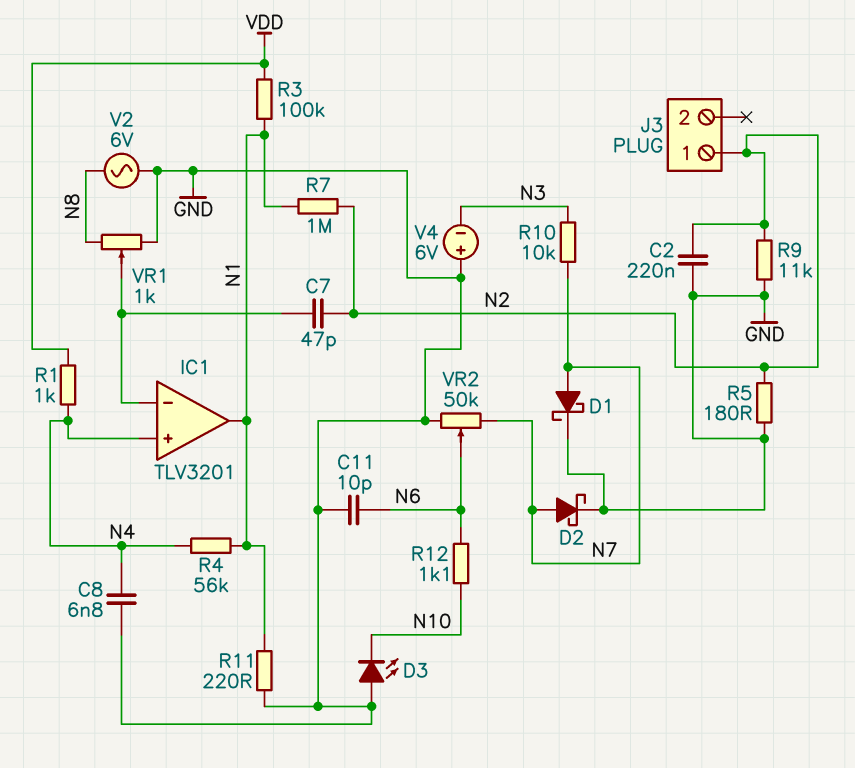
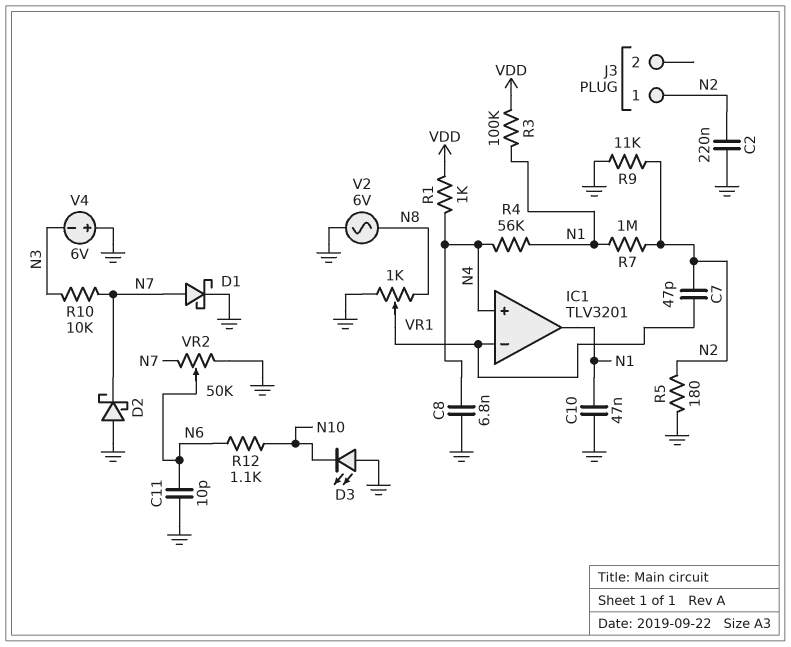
C10: none -> 47nF (GND, N1)
D2: schottky (A N7, K GND) -> schottky (A GND, K N7)
R11: 220 (GND, N1) -> none

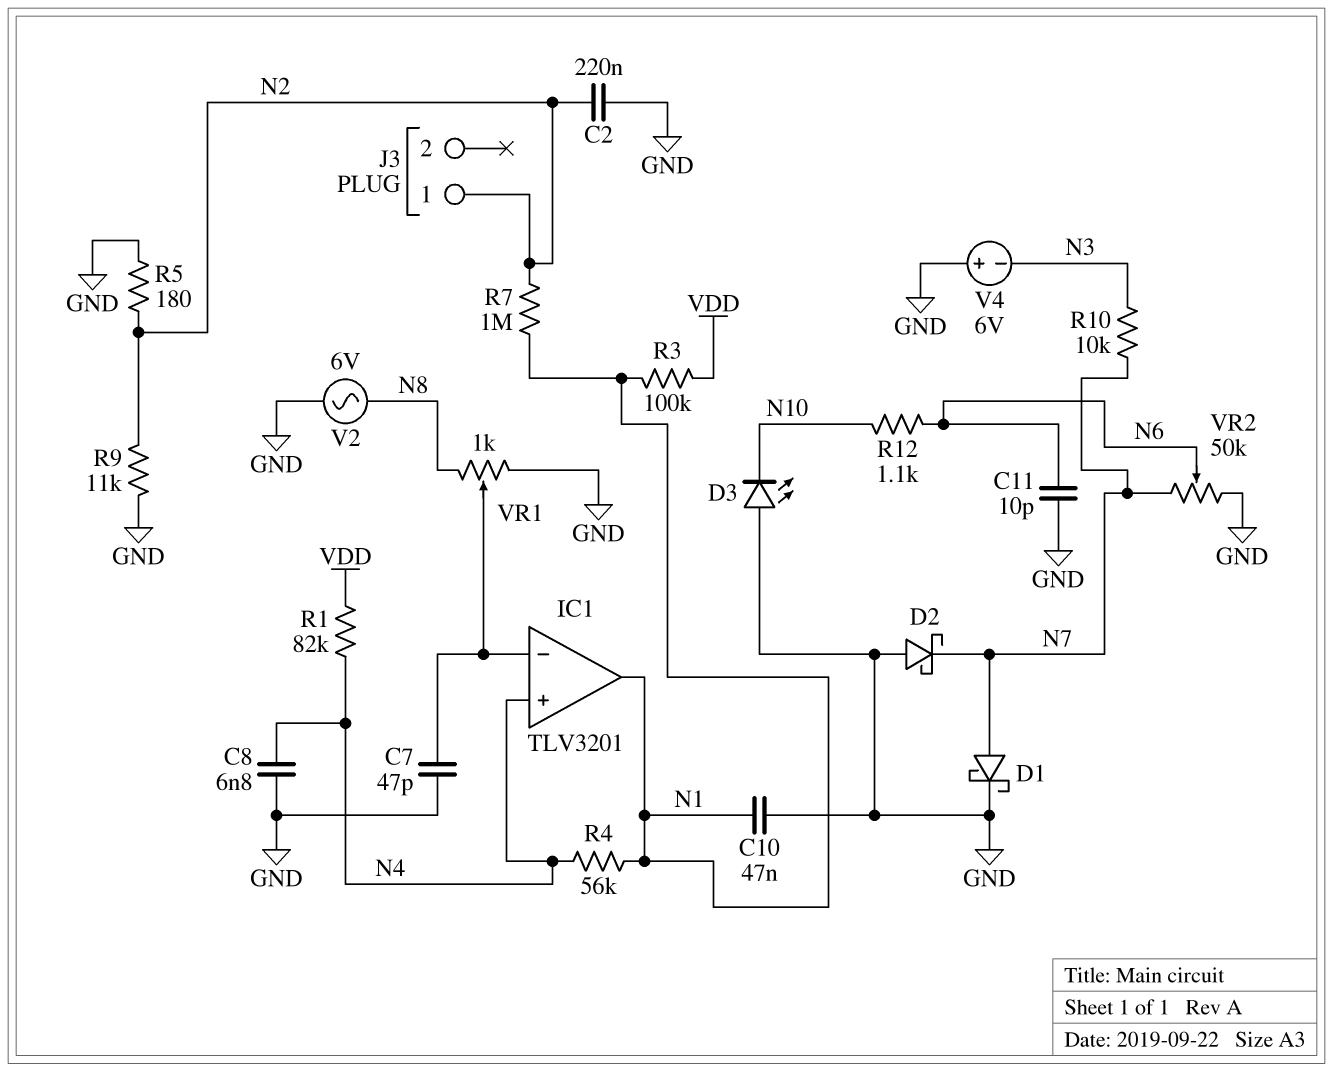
C7: 47pF (IC1/in-, N2) -> 47pF (GND, IC1/in-)
R1: 1k (N4, VDD) -> 82k (N4, VDD)

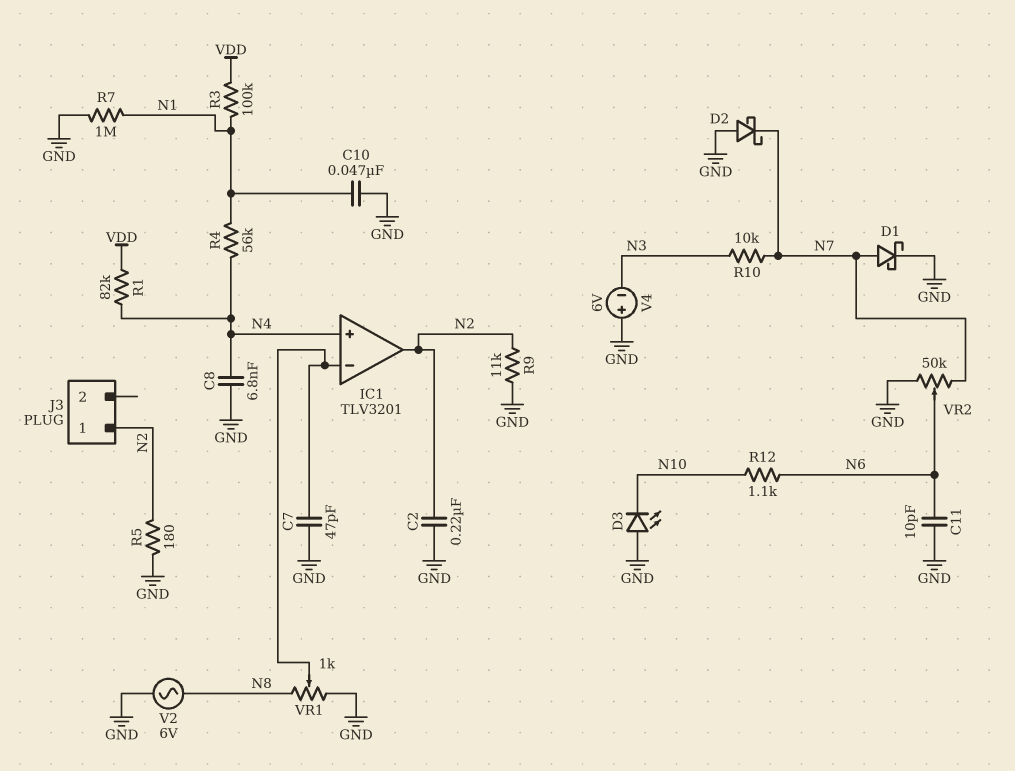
IC1 pin out: N1 -> N2
R7: 1M (N1, N2) -> 1M (GND, N1)

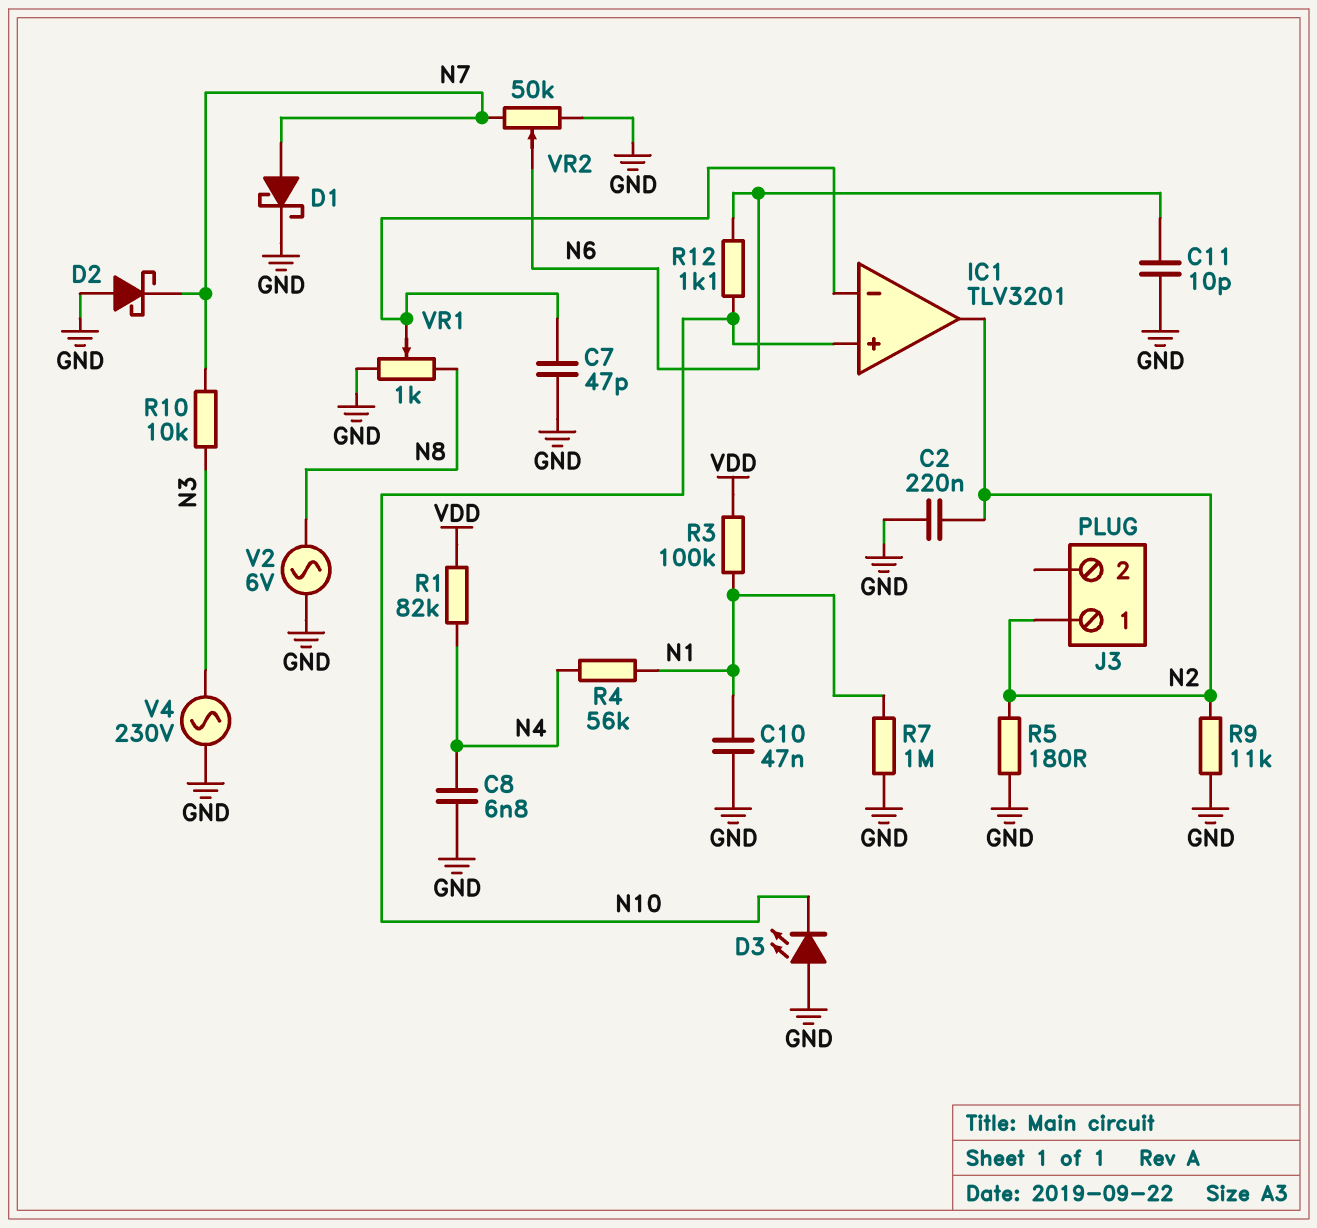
IC1 pin in+: N4 -> N10
V4: 6V (plus GND, minus N3) -> AC 230V (GND, N3)

